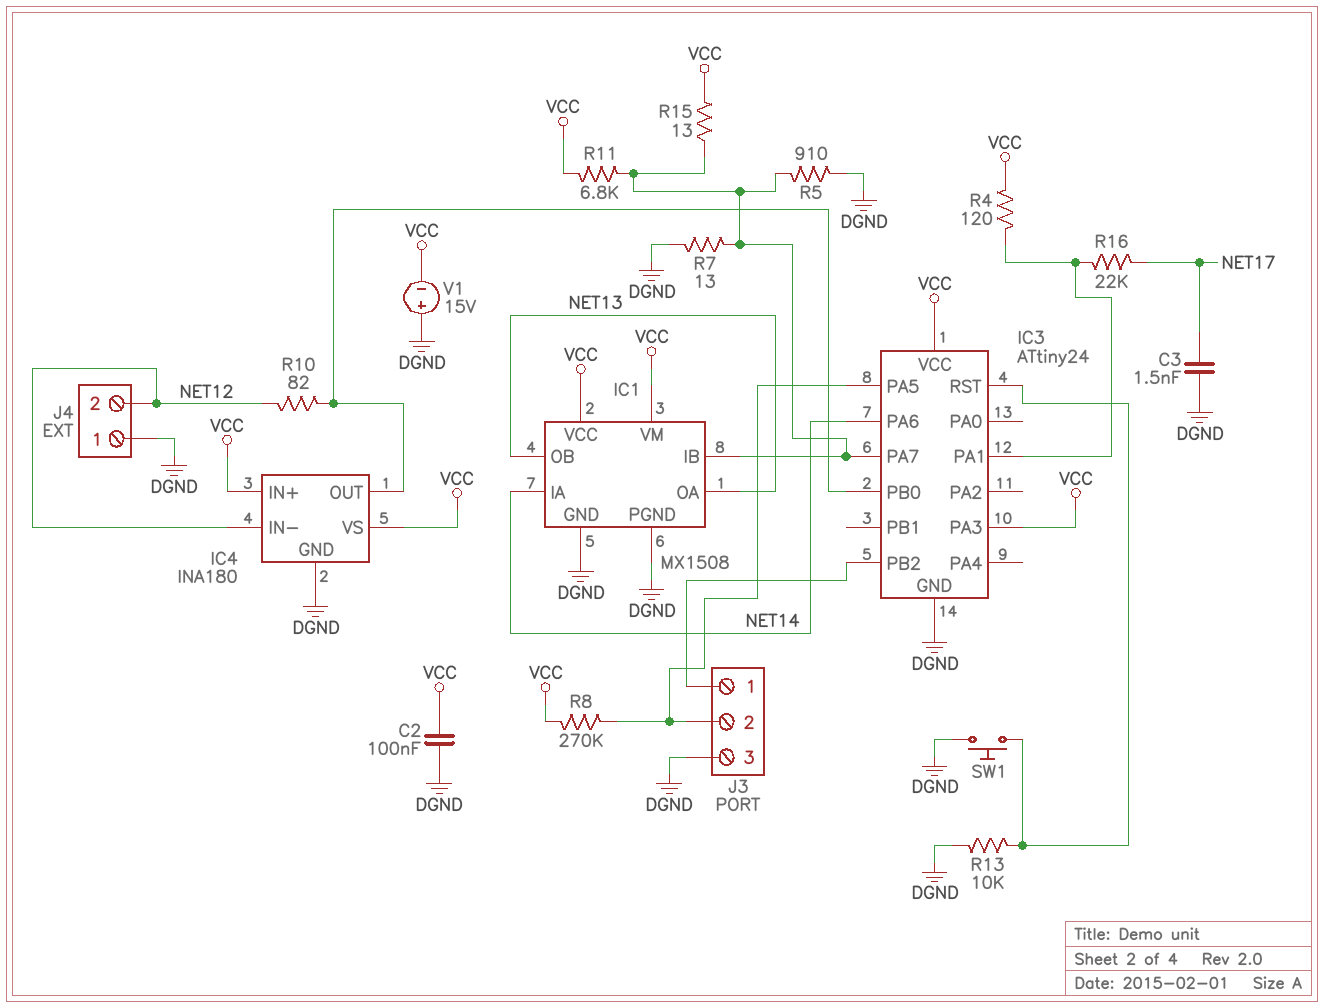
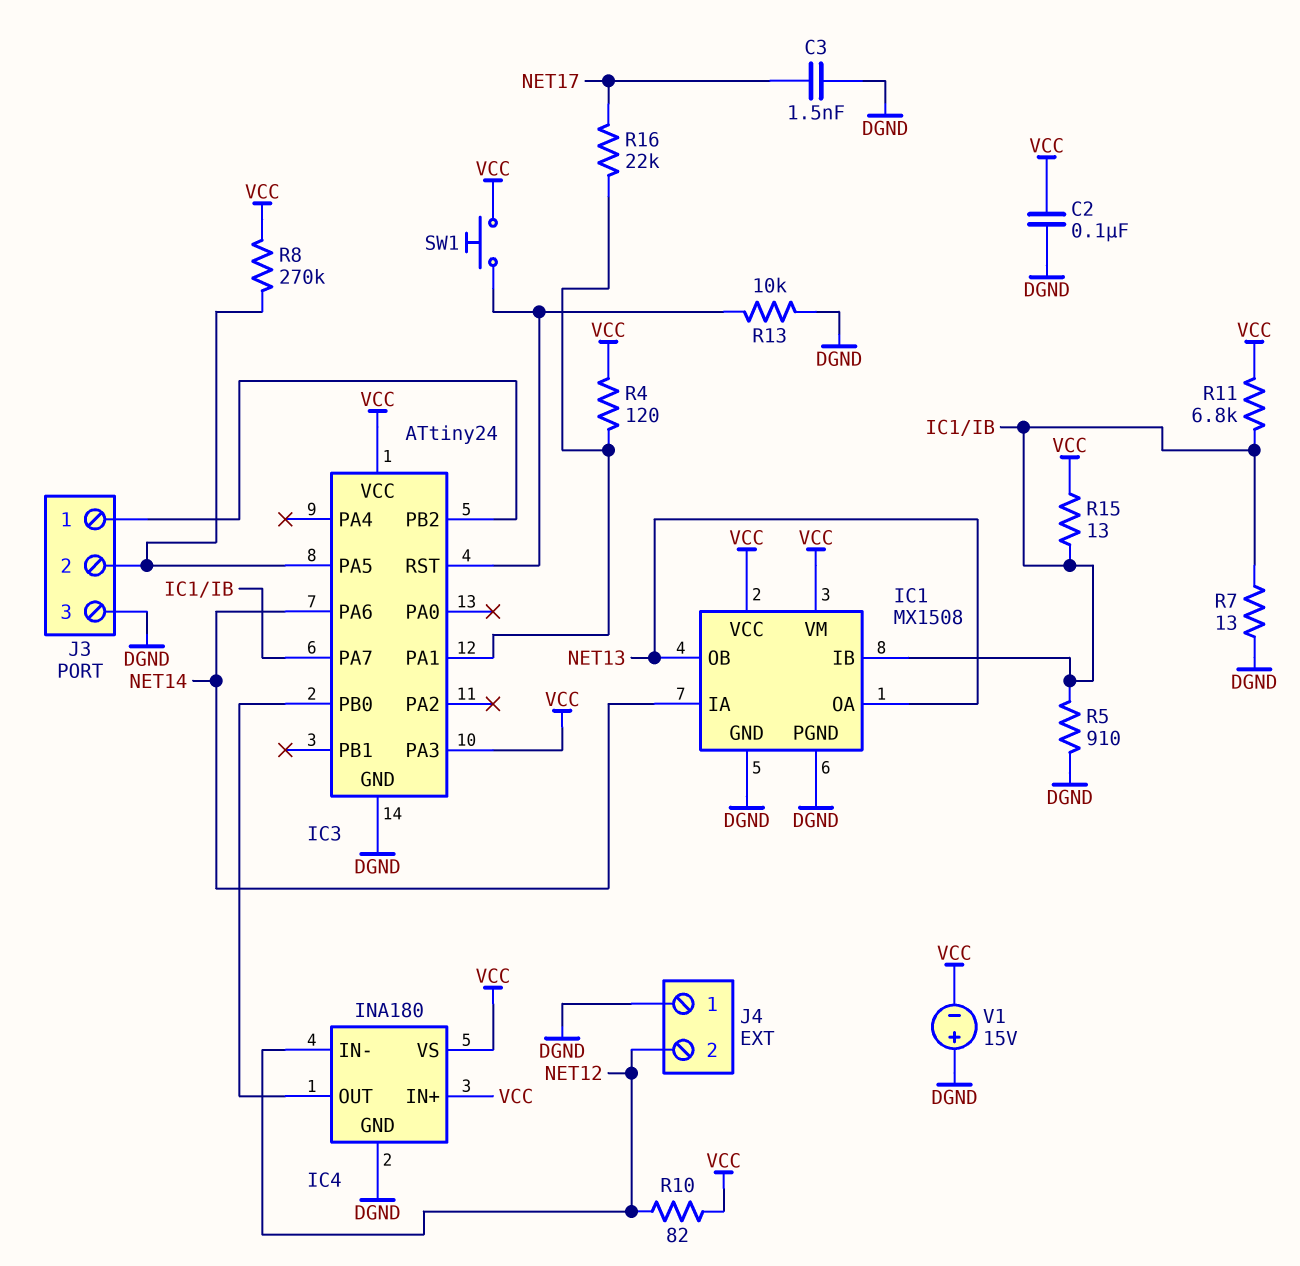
R10: 82 (IC3/PB0, NET12) -> 82 (NET12, VCC)
SW1: button (DGND, IC3/RST) -> button (IC3/RST, VCC)

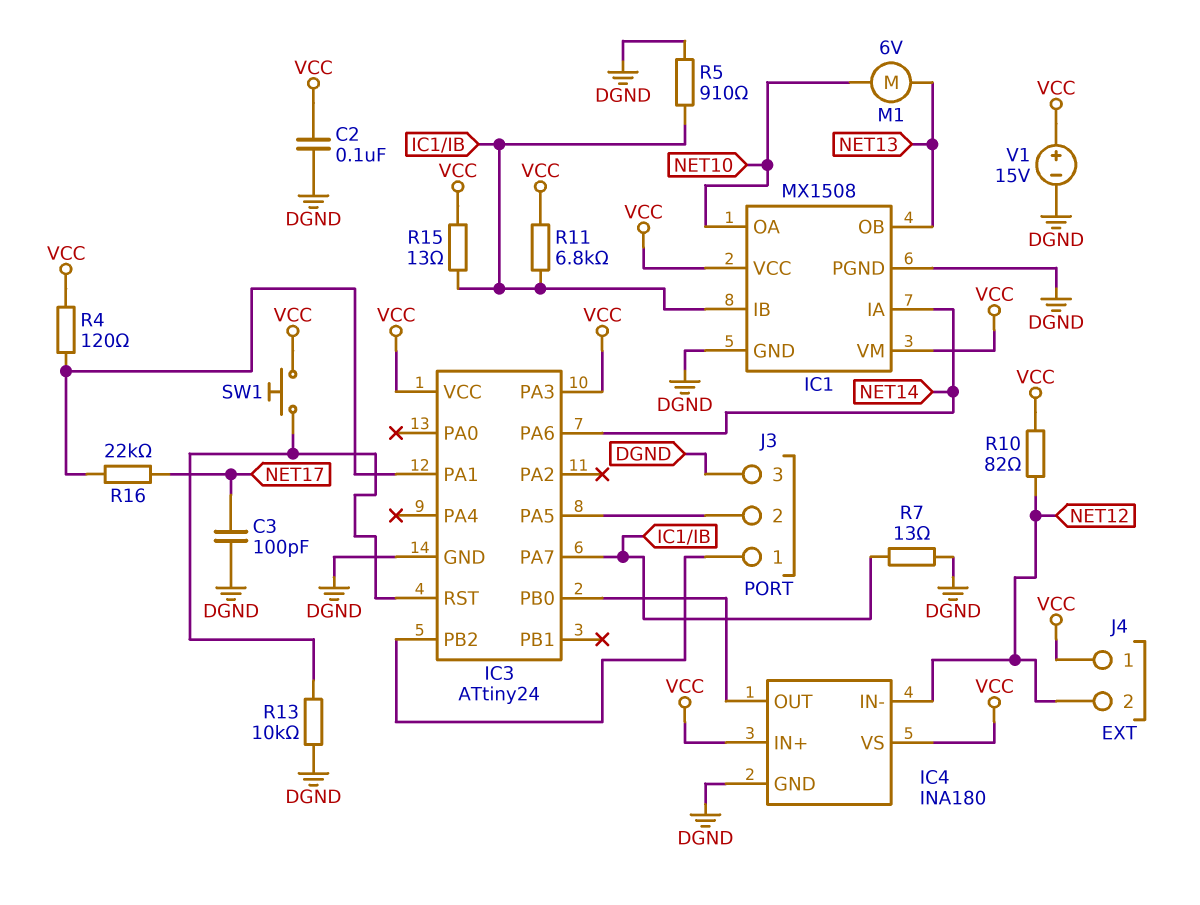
C3: 1.5nF (DGND, NET17) -> 100pF (DGND, NET17)
IC1 pin OA: NET13 -> NET10
J4 pin 1: DGND -> VCC
M1: none -> motor 6V (NET10, NET13)
R8: 270k (IC3/PA5, VCC) -> none
V1: 15V (plus DGND, minus VCC) -> 15V (plus VCC, minus DGND)

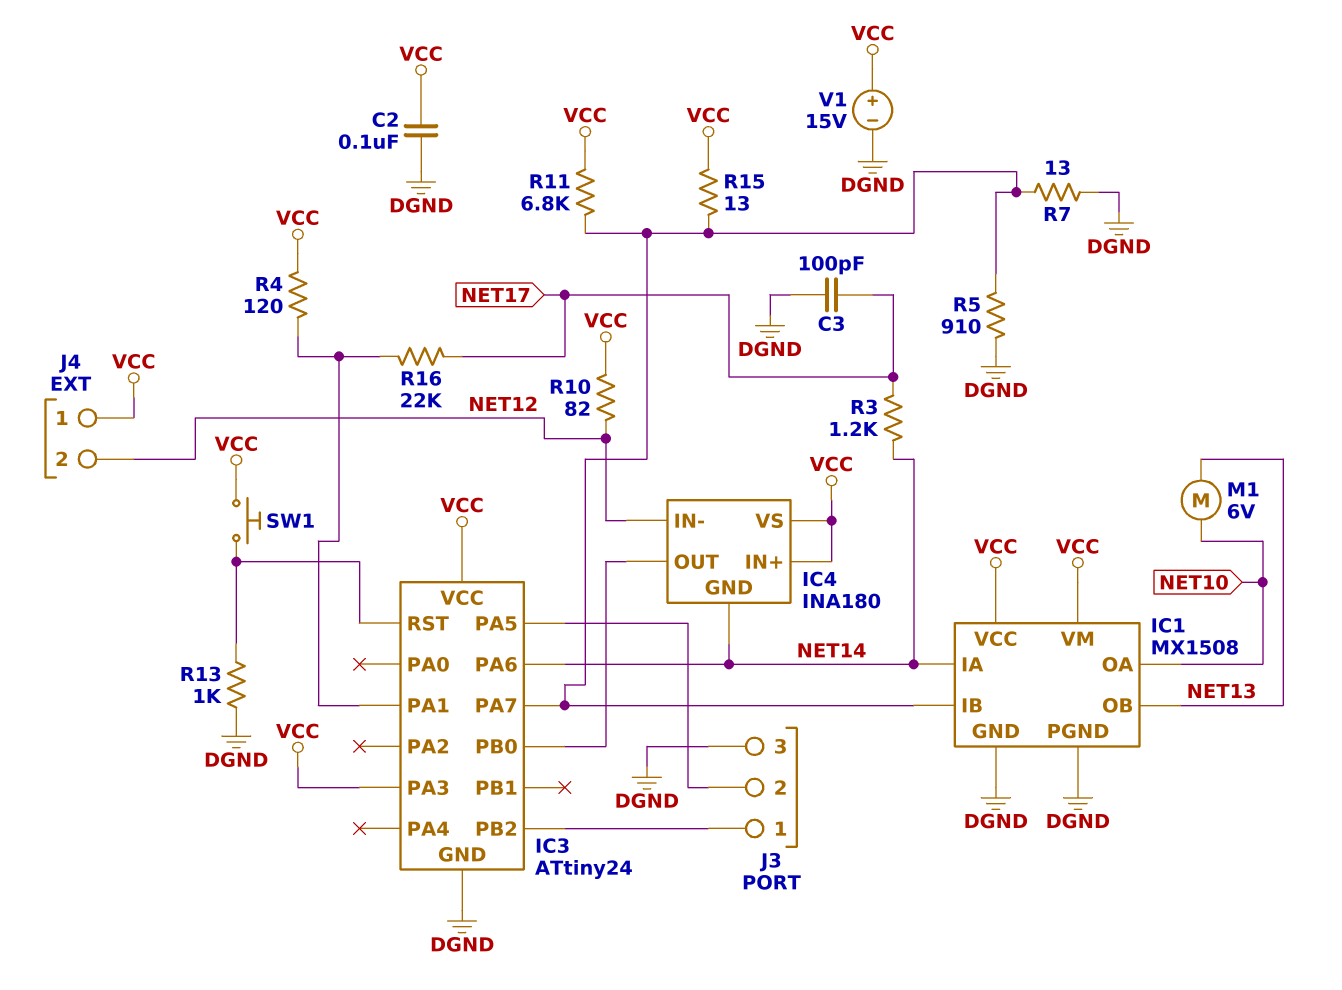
IC4 pin GND: DGND -> NET14
R3: none -> 1.2k (NET14, NET17)
R13: 10k (DGND, IC3/RST) -> 1k (DGND, IC3/RST)

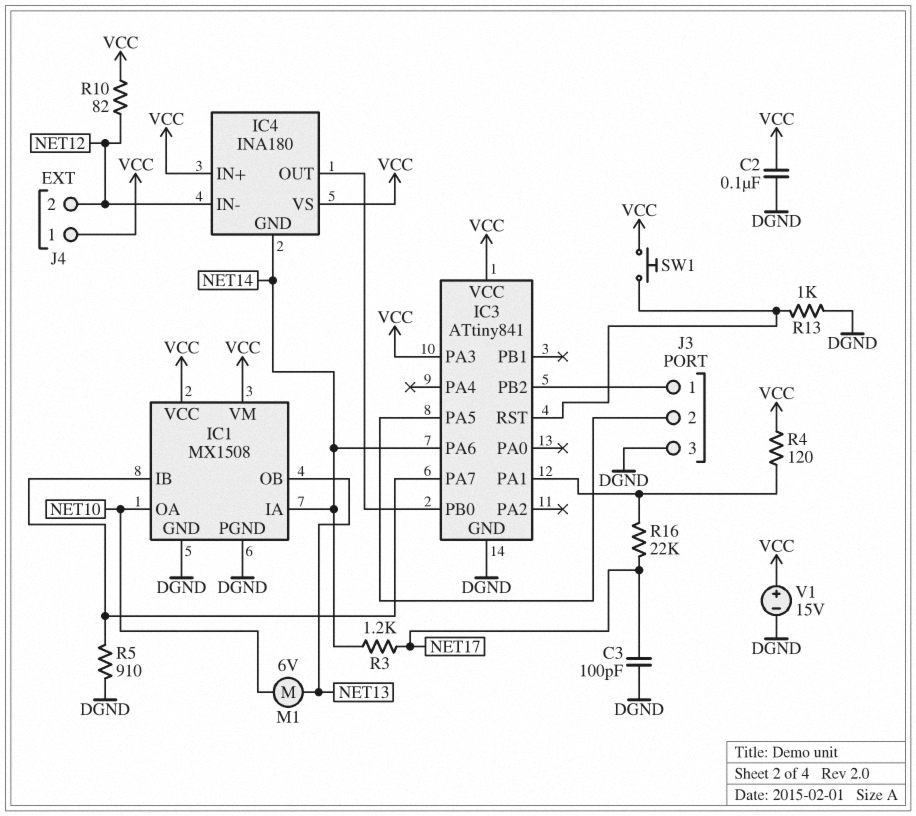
IC3: ATtiny24 -> ATtiny841
R7: 13 (DGND, IC1/IB) -> none
R11: 6.8k (IC1/IB, VCC) -> none
R15: 13 (IC1/IB, VCC) -> none

